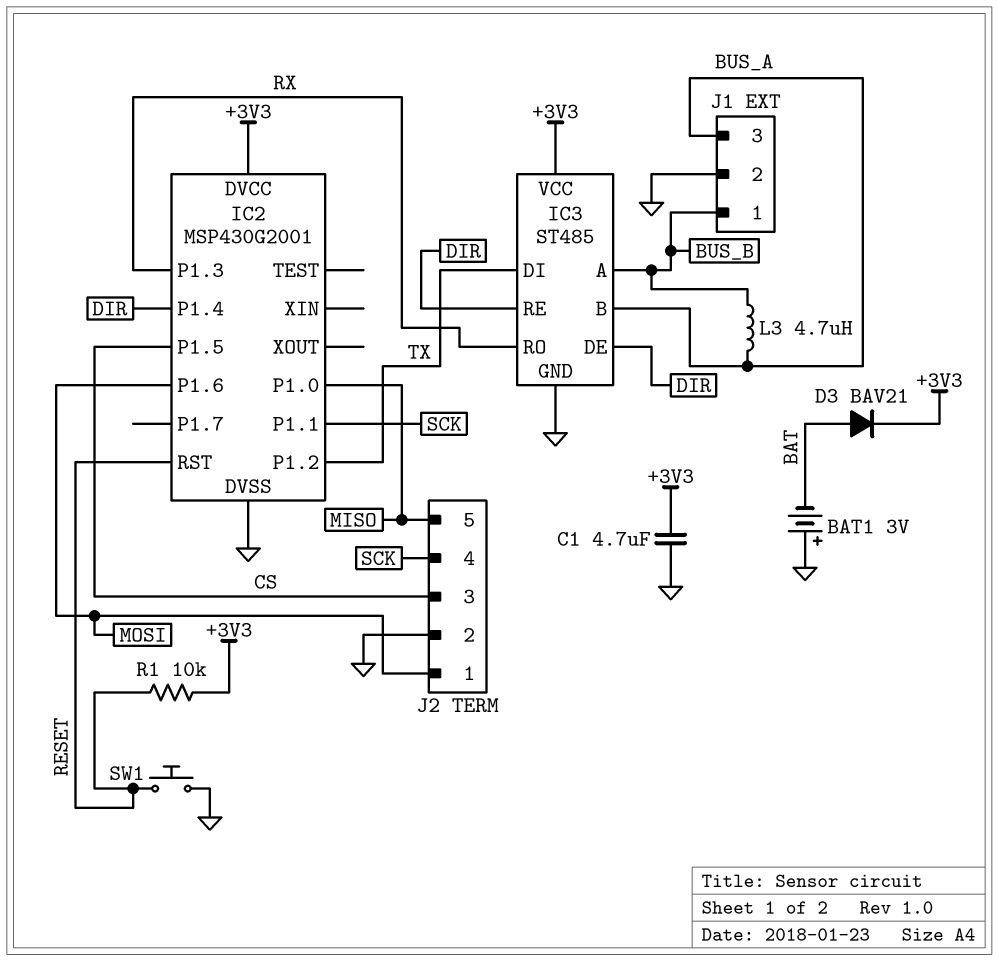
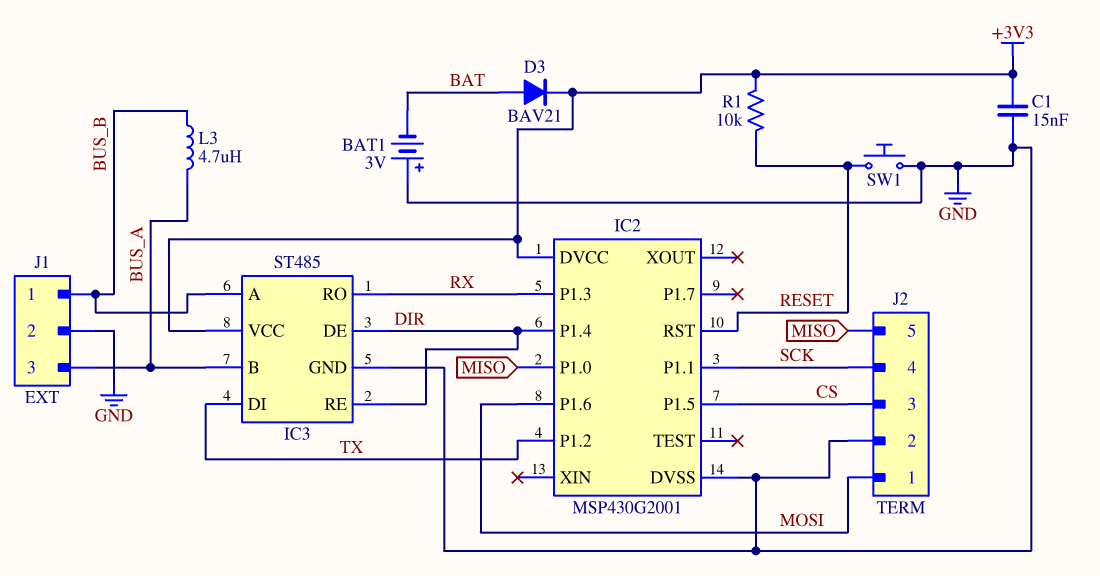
C1: 4.7uF (+3V3, GND) -> 15nF (+3V3, GND)

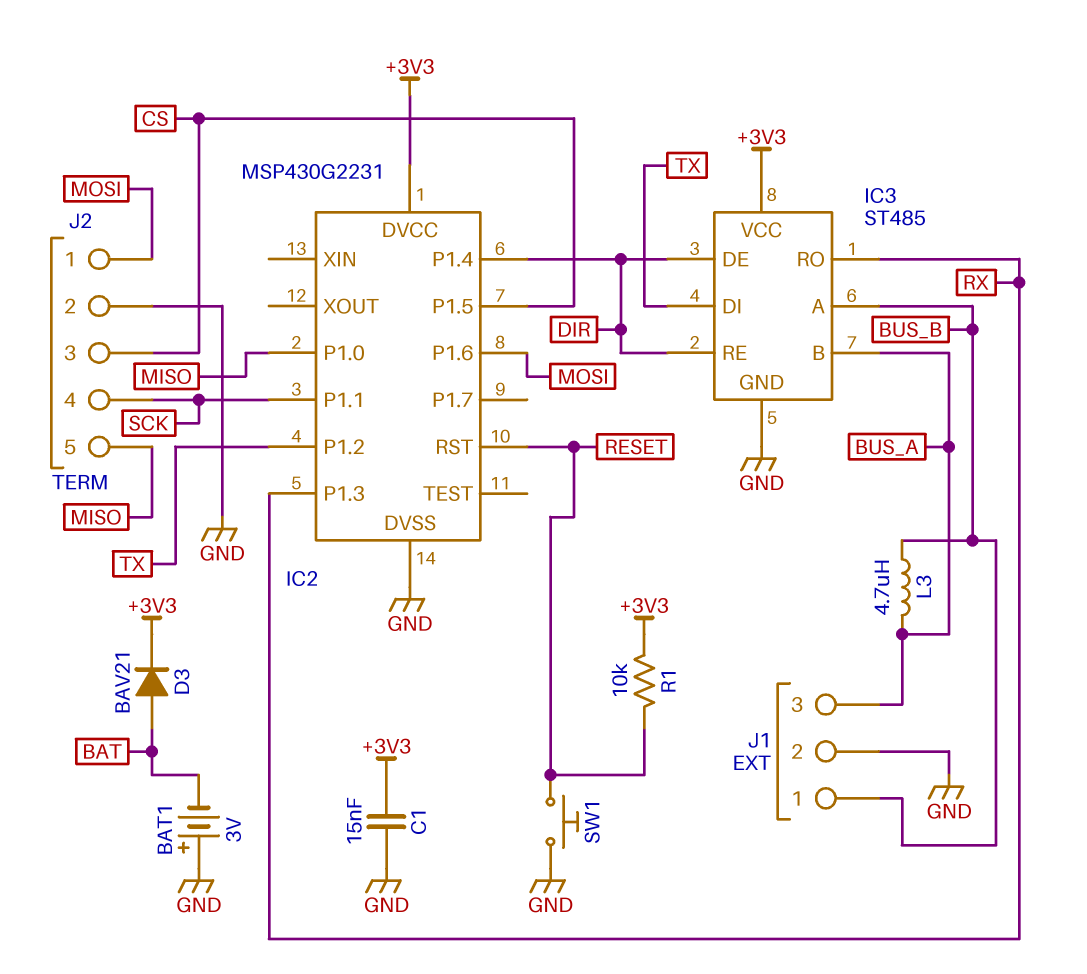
IC2: MSP430G2001 -> MSP430G2231

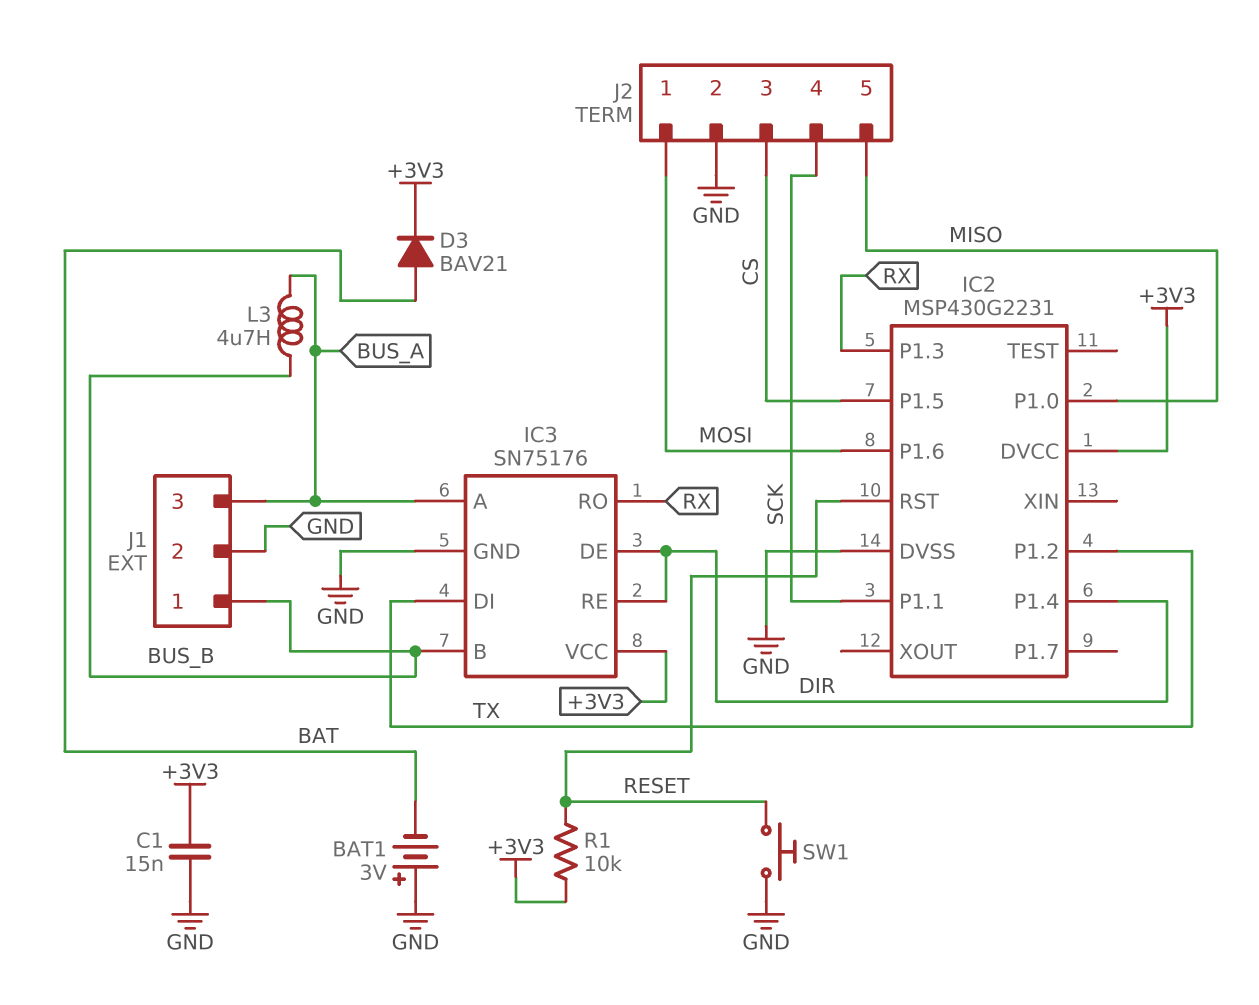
IC3: ST485 -> SN75176
IC3 pin A: BUS_B -> BUS_A
IC3 pin B: BUS_A -> BUS_B

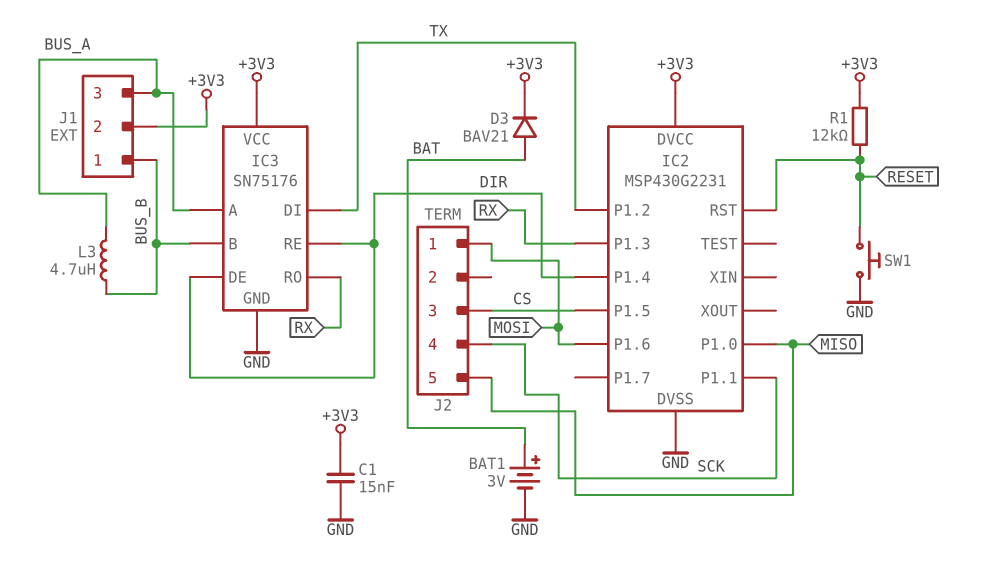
BAT1: 3V (plus GND, minus BAT) -> 3V (plus BAT, minus GND)
J1 pin 2: GND -> +3V3
J2 pin 2: GND -> none
R1: 10k (+3V3, RESET) -> 12k (+3V3, RESET)

